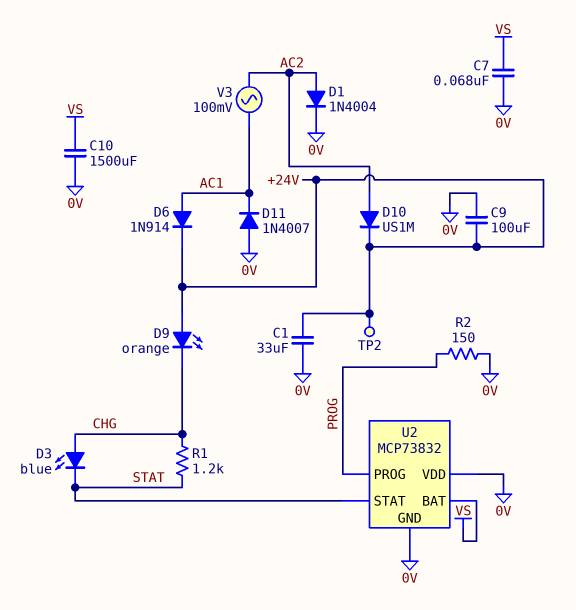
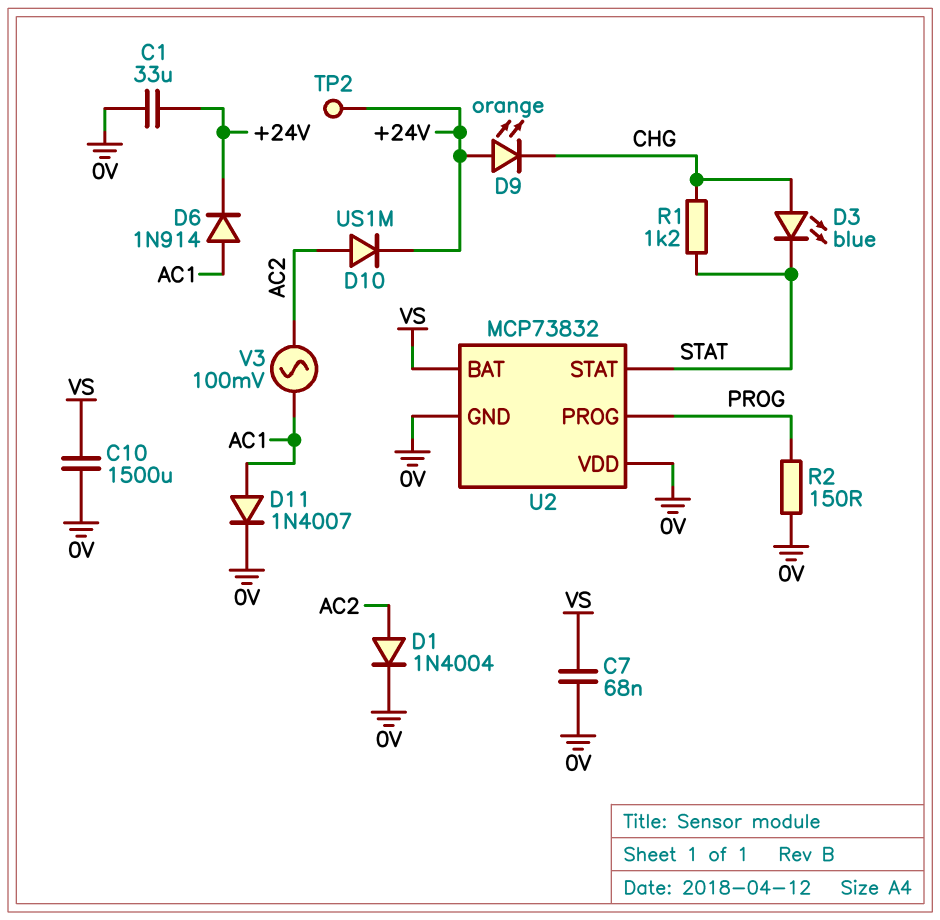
C9: 100uF (+24V, 0V) -> none
D11: diode 1N4007 (A 0V, K AC1) -> diode 1N4007 (A AC1, K 0V)

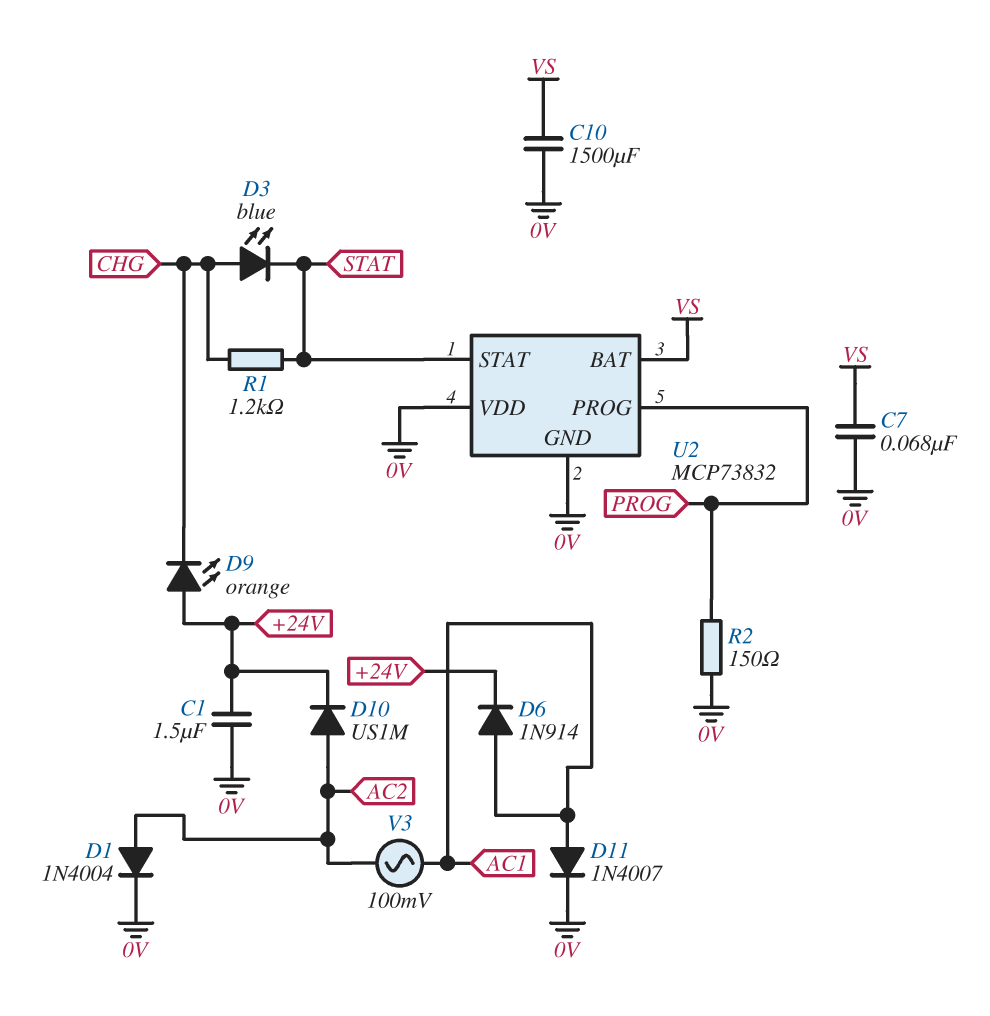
C1: 33uF (+24V, 0V) -> 1.5uF (+24V, 0V)
TP2: test point (+24V) -> none

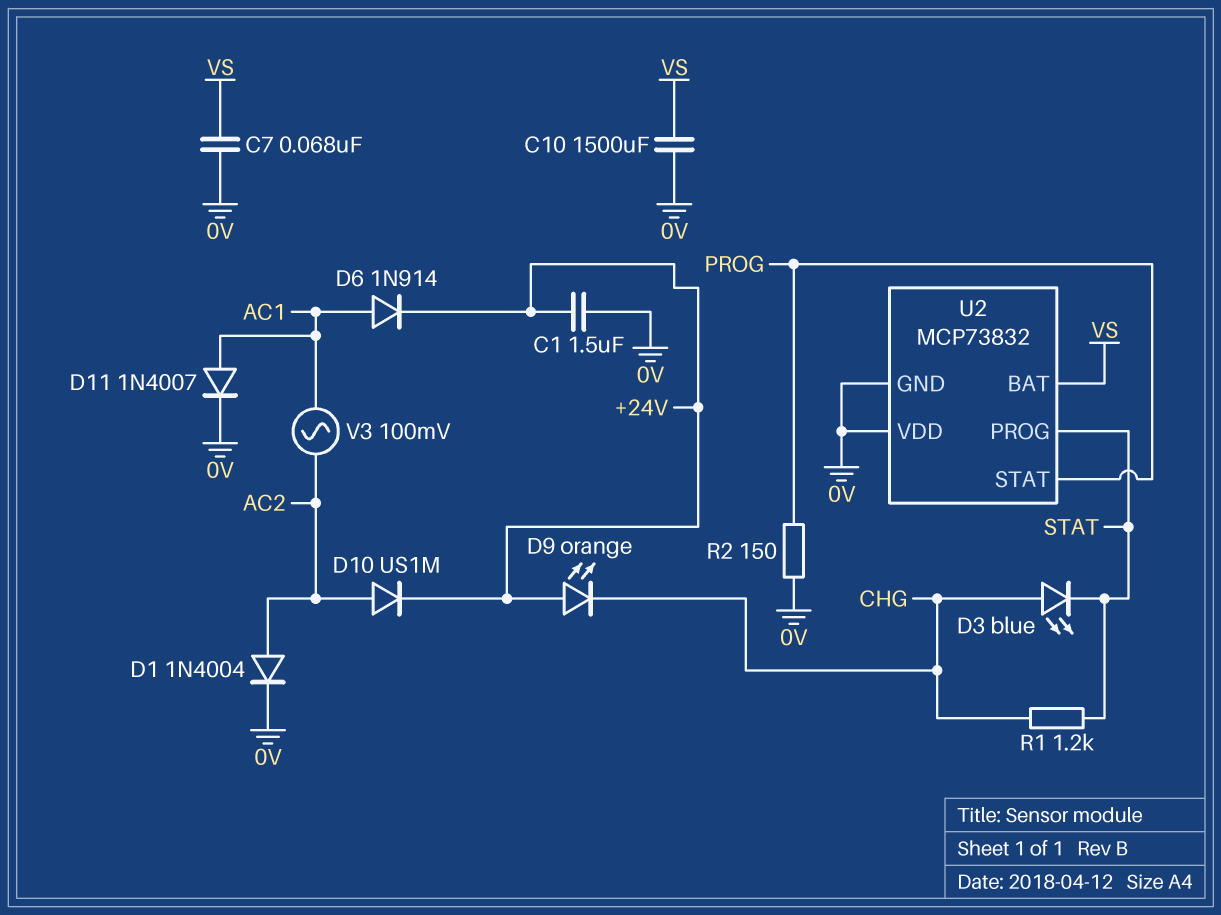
U2 pin PROG: PROG -> STAT
U2 pin STAT: STAT -> PROG

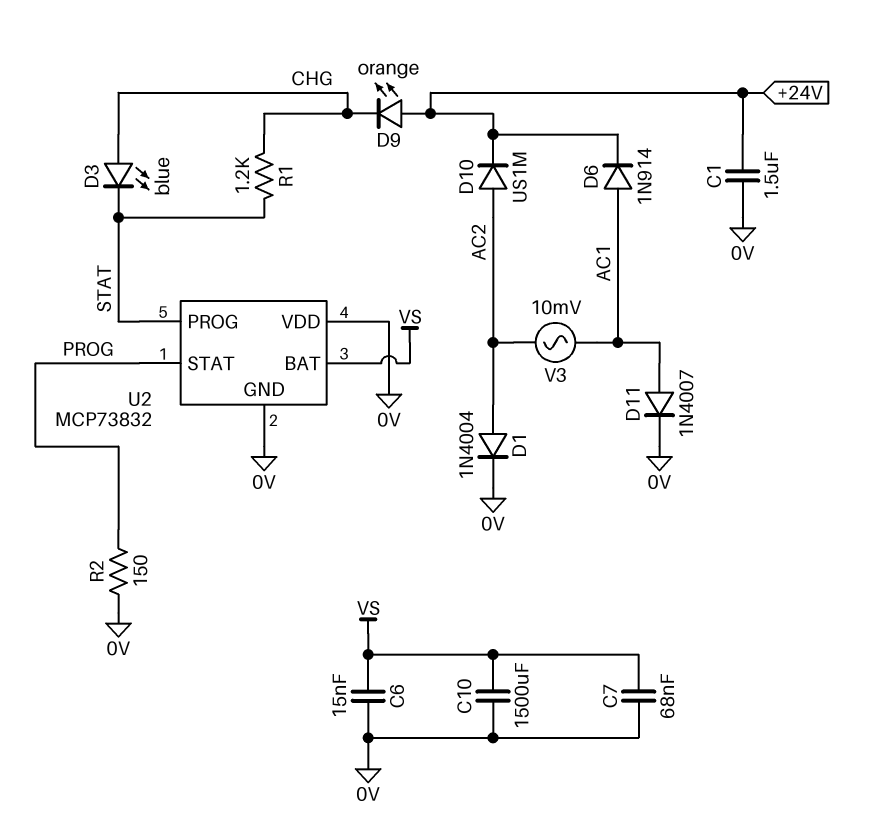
C6: none -> 15nF (0V, VS)
V3: AC 100mV (AC1, AC2) -> AC 10mV (AC1, AC2)

